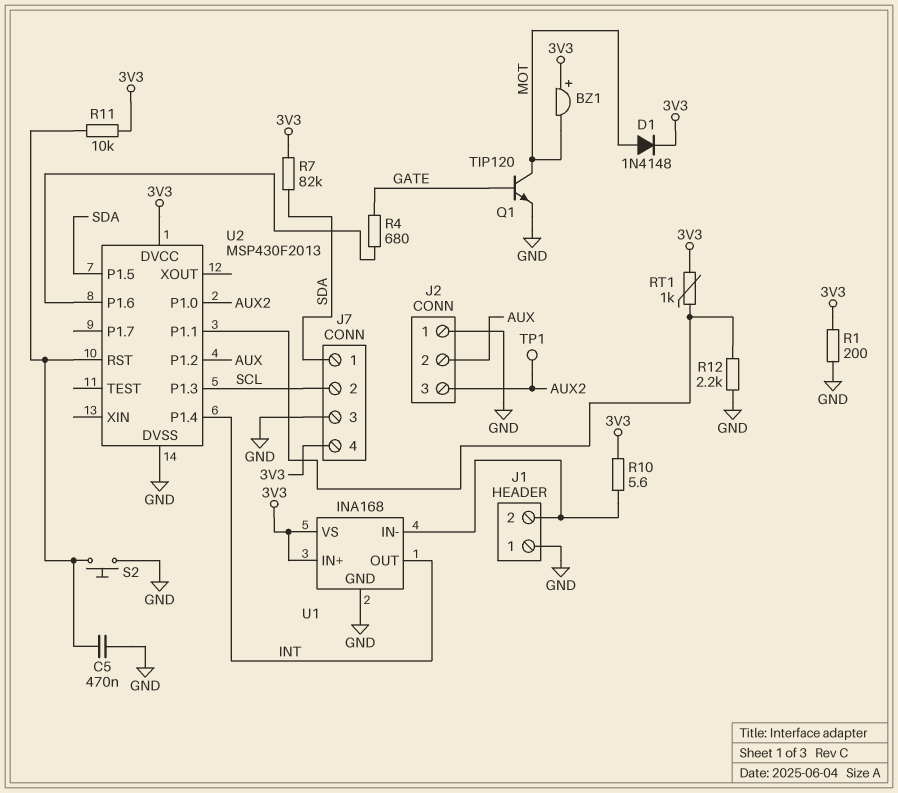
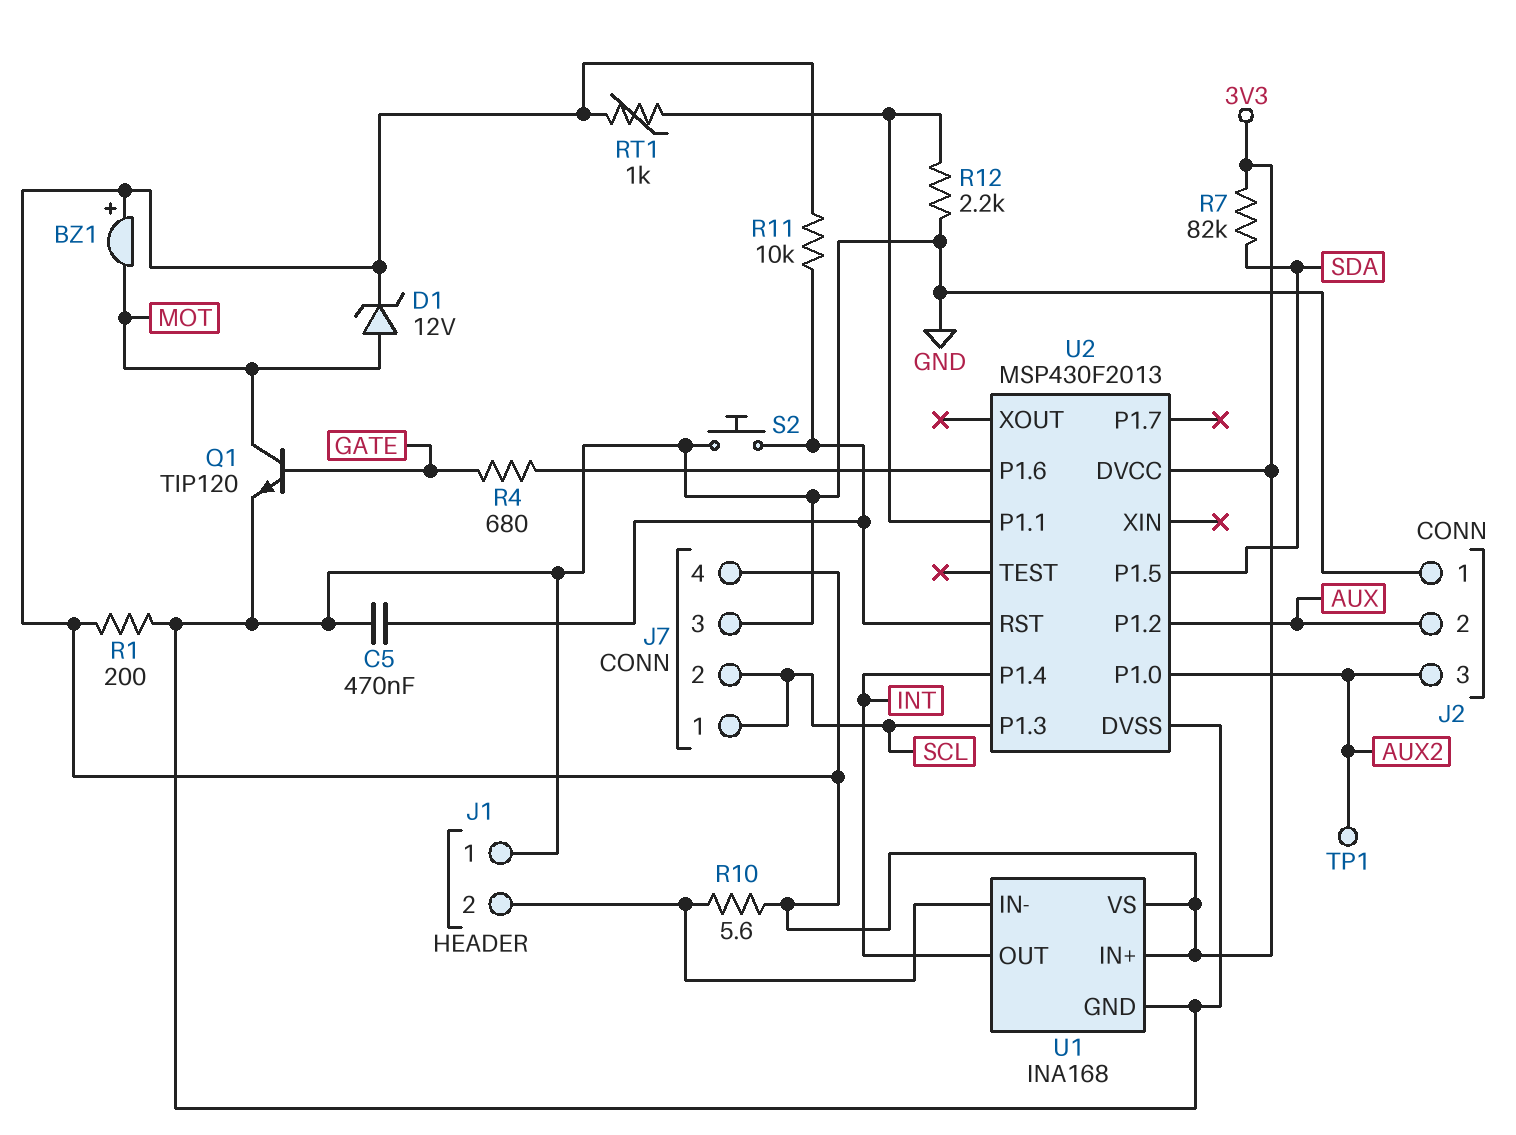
D1: diode 1N4148 (A MOT, K 3V3) -> zener 12V (A MOT, K 3V3)
J7 pin 1: SDA -> SCL

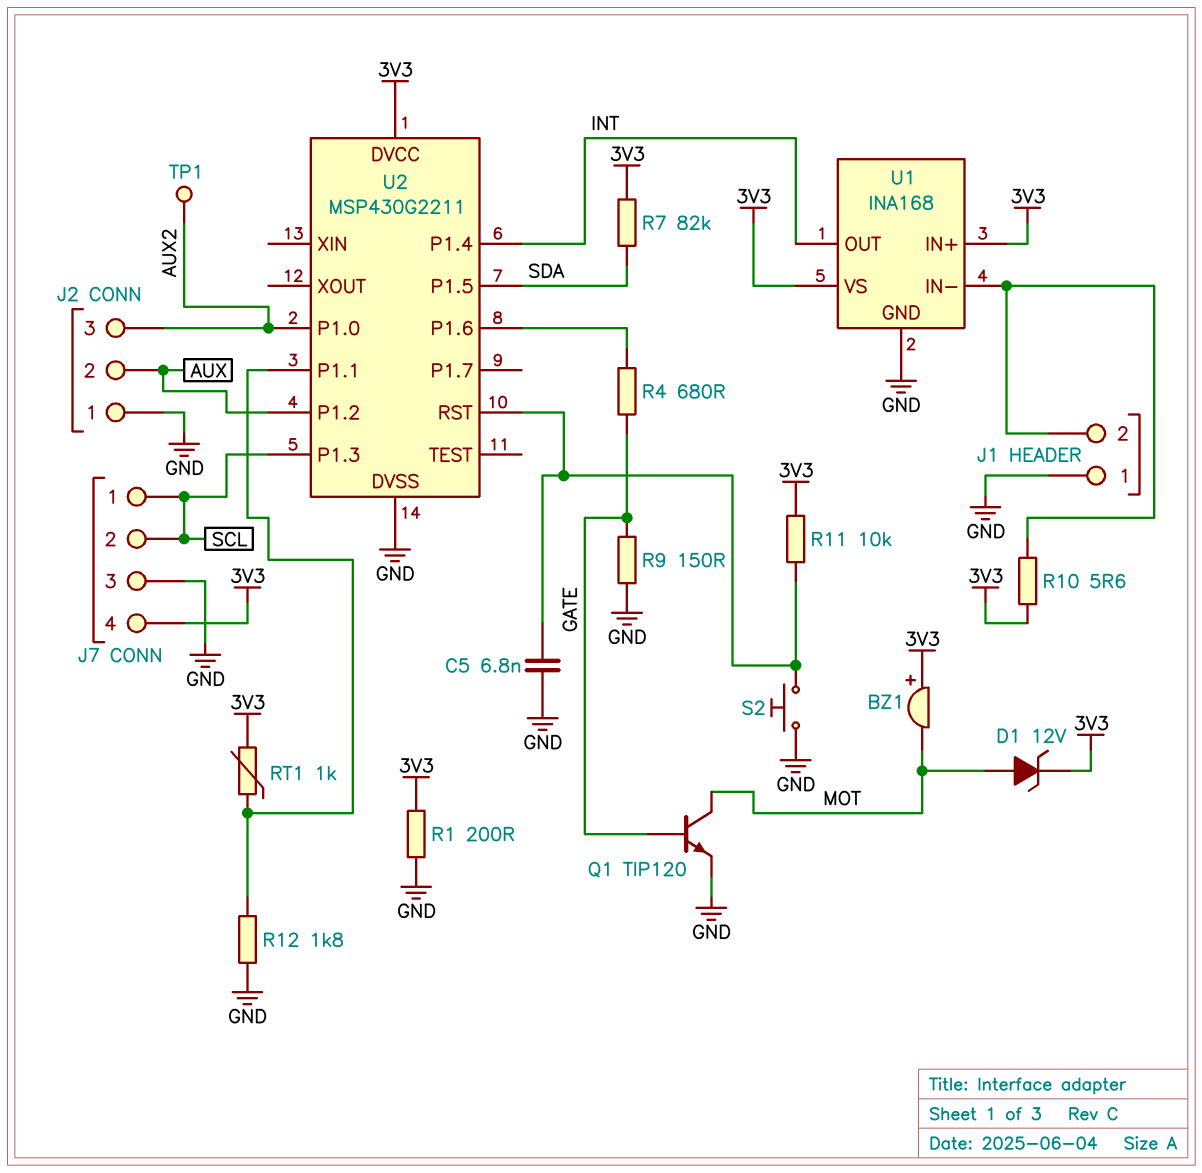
C5: 470nF (GND, U2/RST) -> 6.8nF (GND, U2/RST)
R9: none -> 150 (GATE, GND)
R12: 2.2k (GND, U2/P1.1) -> 1.8k (GND, U2/P1.1)
U2: MSP430F2013 -> MSP430G2211

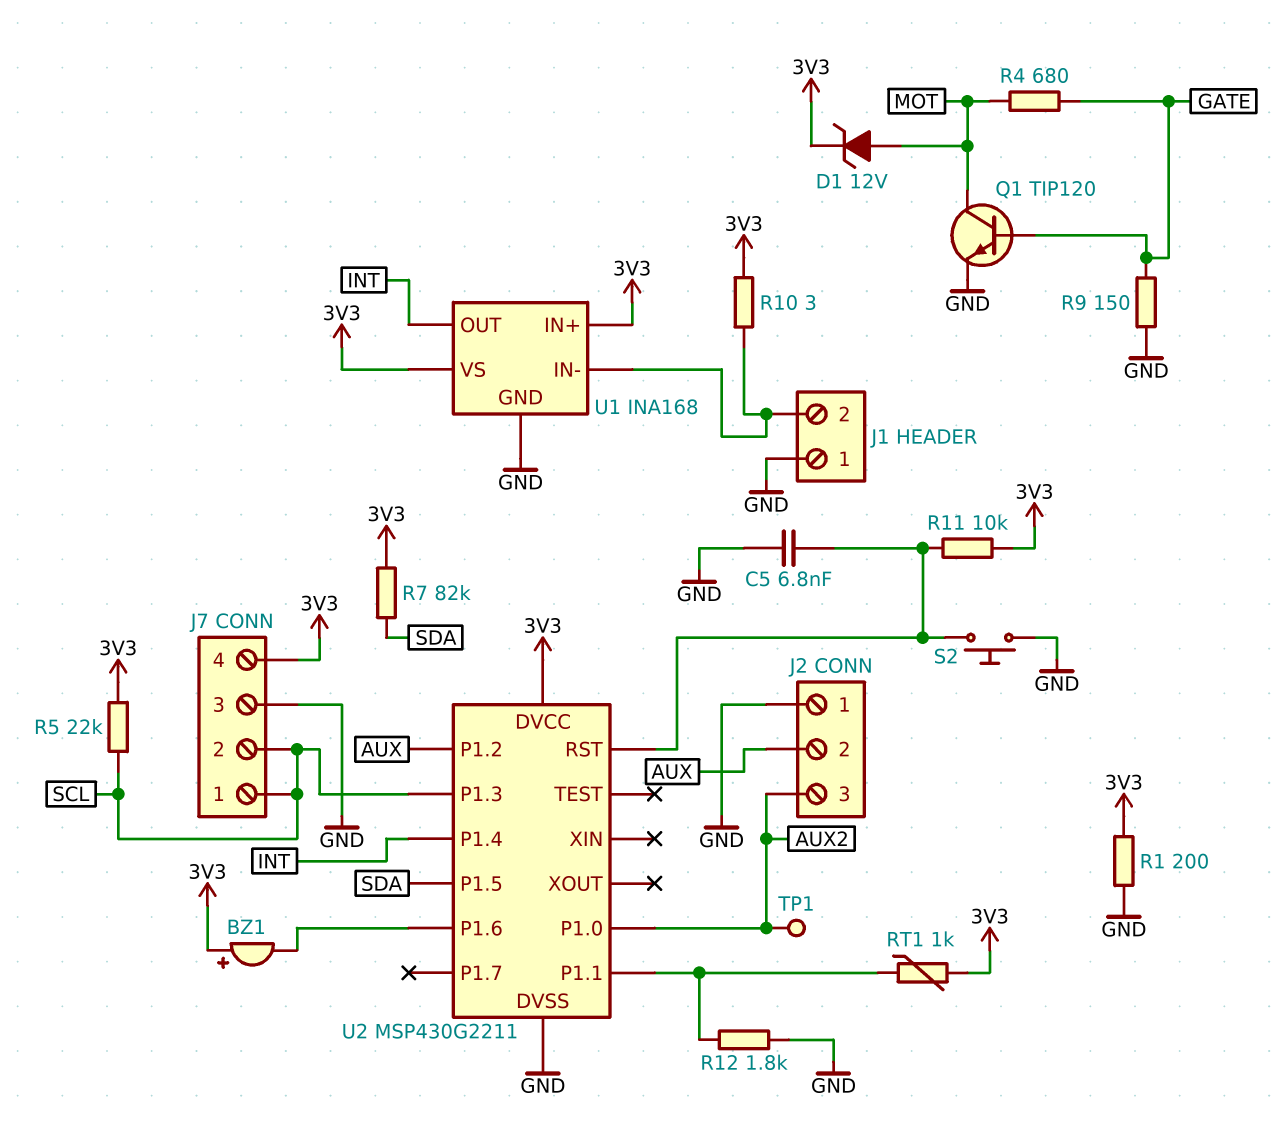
BZ1: buzzer (plus 3V3, minus MOT) -> buzzer (plus 3V3, minus U2/P1.6)
R4: 680 (GATE, U2/P1.6) -> 680 (GATE, MOT)
R5: none -> 22k (3V3, SCL)
R10: 5.6 (3V3, J1/2) -> 3 (3V3, J1/2)

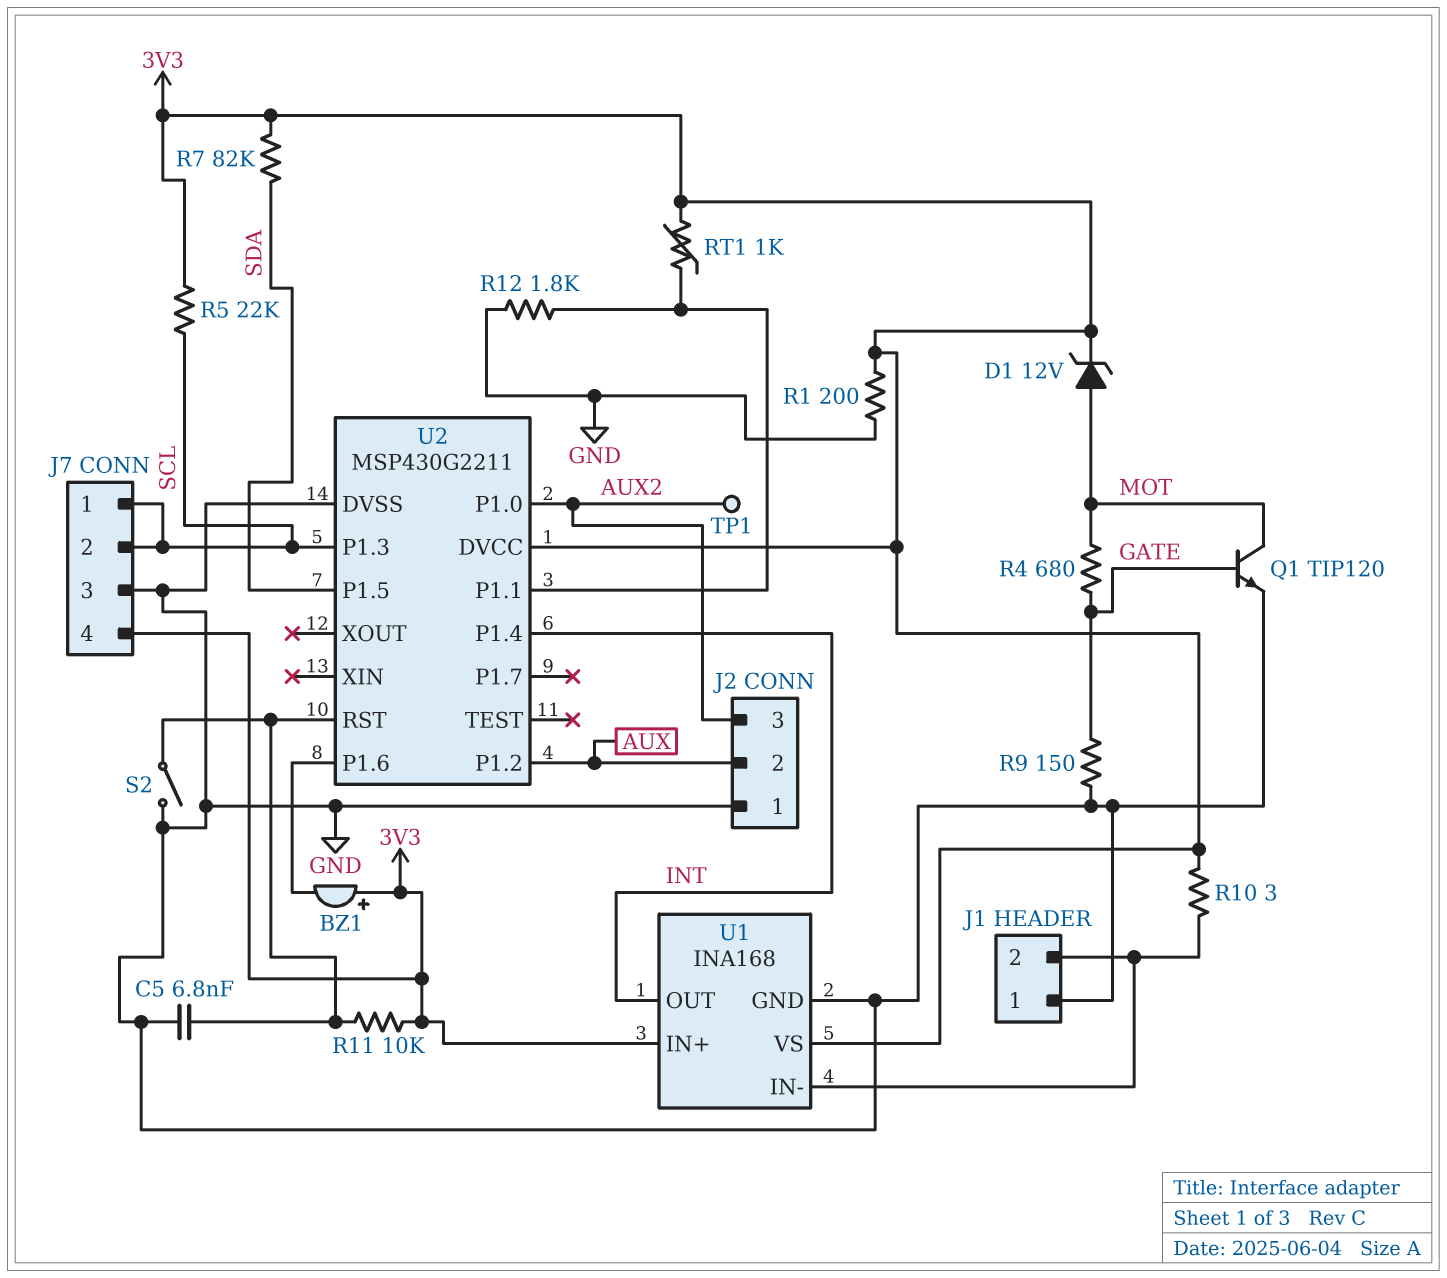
S2: button (GND, U2/RST) -> switch (GND, U2/RST)

